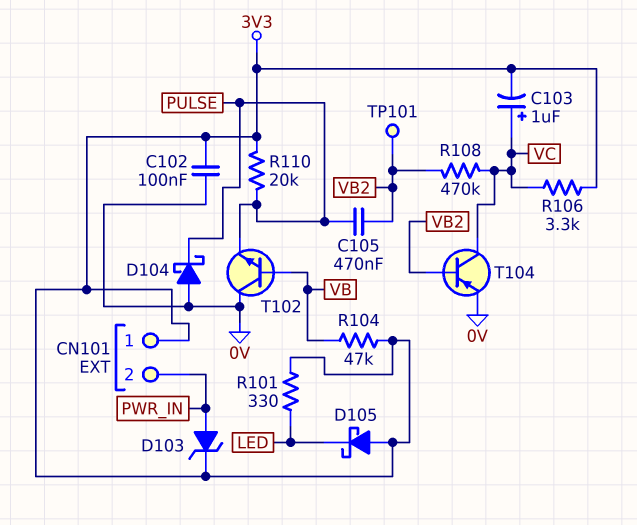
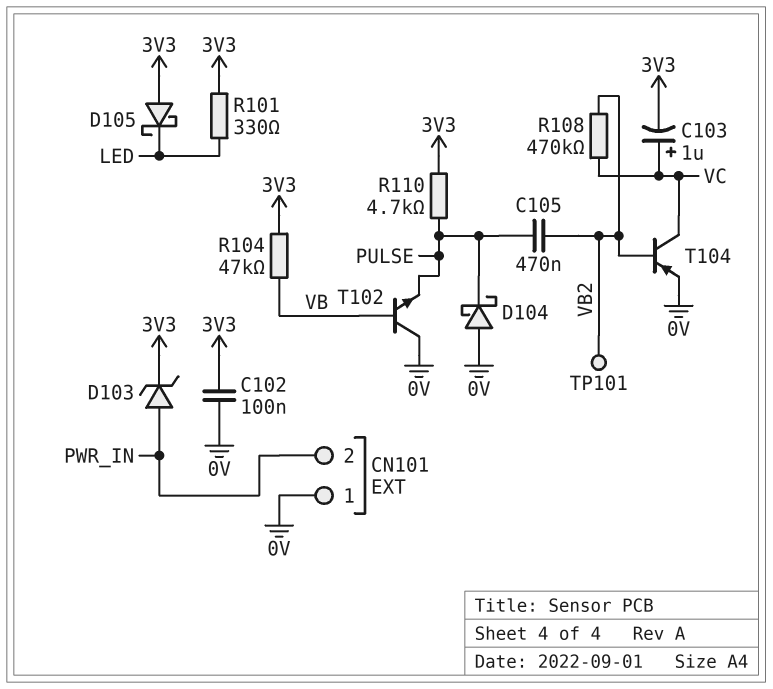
CN101 pin 1: 3V3 -> 0V
R106: 3.3k (3V3, VC) -> none
R110: 20k (3V3, PULSE) -> 4.7k (3V3, PULSE)

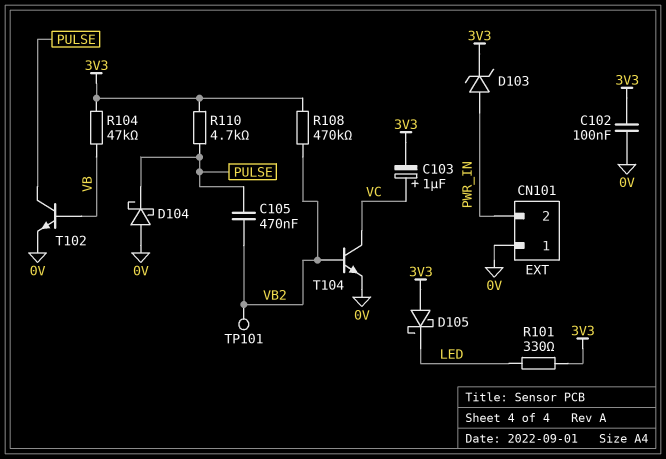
R108: 470k (VB2, VC) -> 470k (3V3, VB2)
T102: NPN (B VB, C 0V, E PULSE) -> NPN (B VB, C PULSE, E 0V)
T104: PNP (B VB2, C VC, E 0V) -> NPN (B VB2, C VC, E 0V)

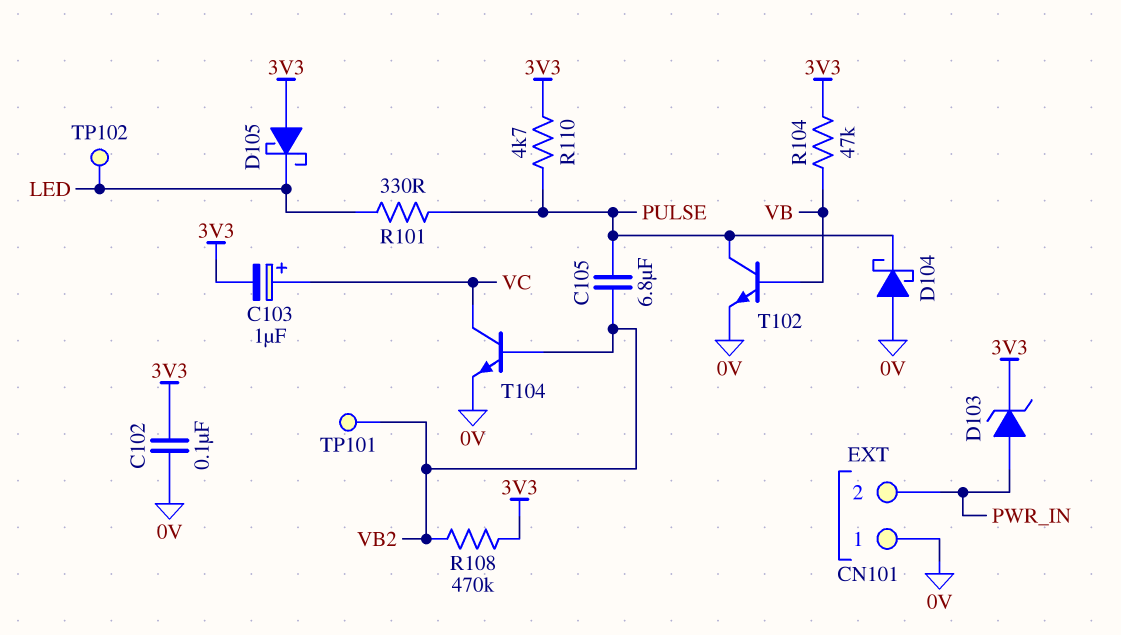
C105: 470nF (PULSE, VB2) -> 6.8uF (PULSE, VB2)
R101: 330 (3V3, LED) -> 330 (LED, PULSE)
TP102: none -> test point (LED)

